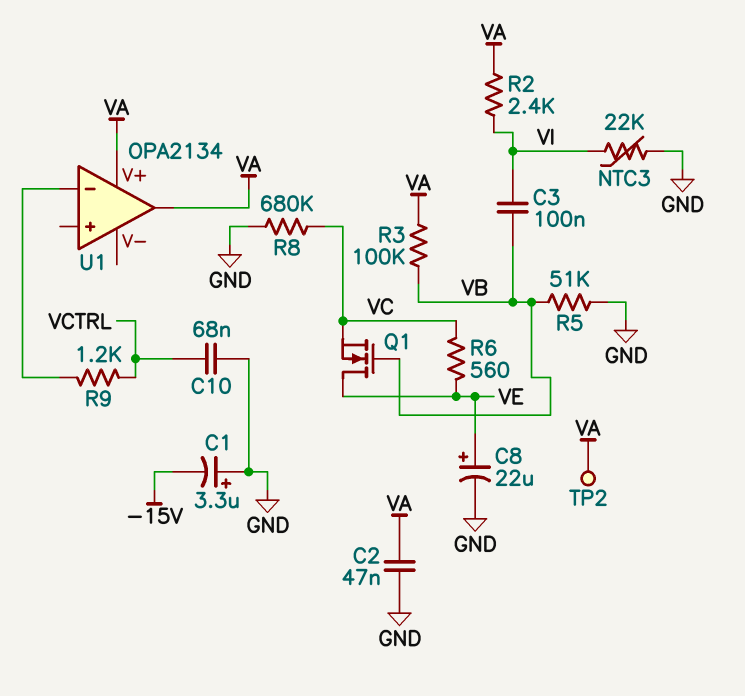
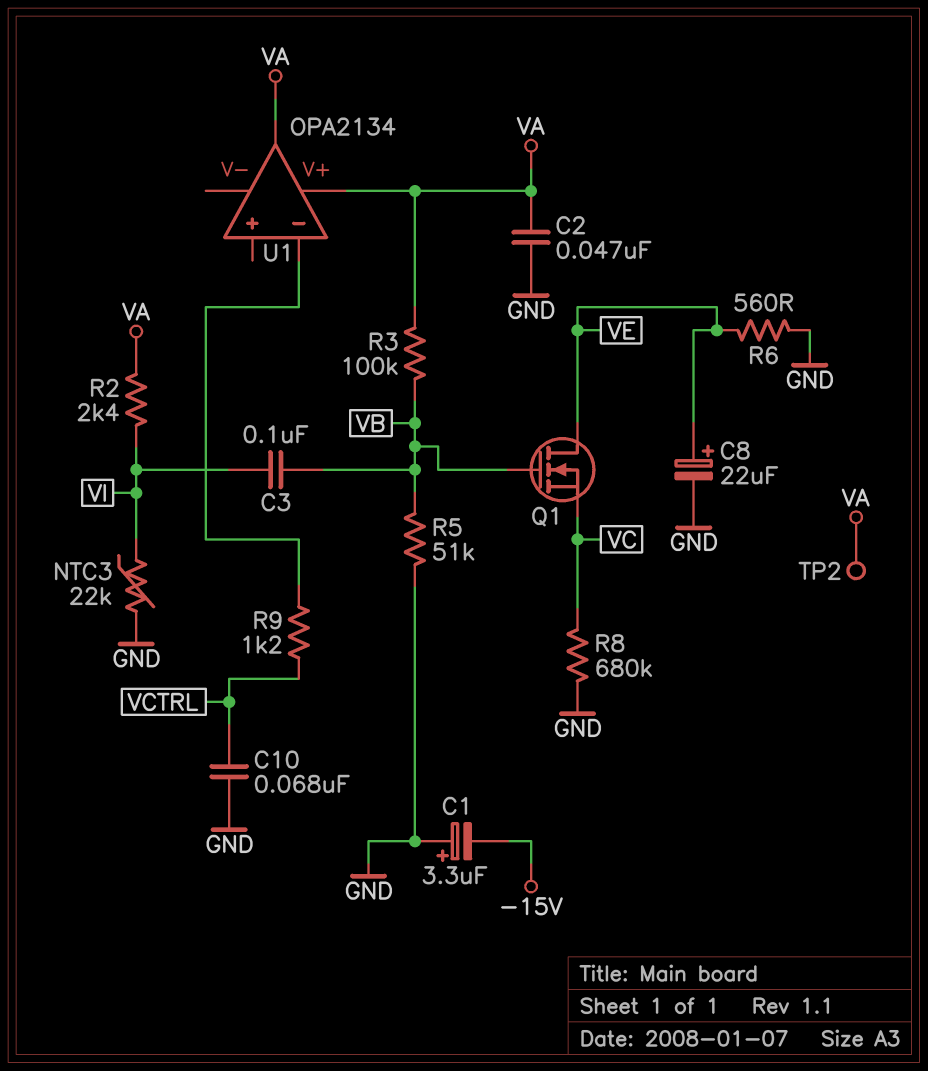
R6: 560 (VC, VE) -> 560 (GND, VE)

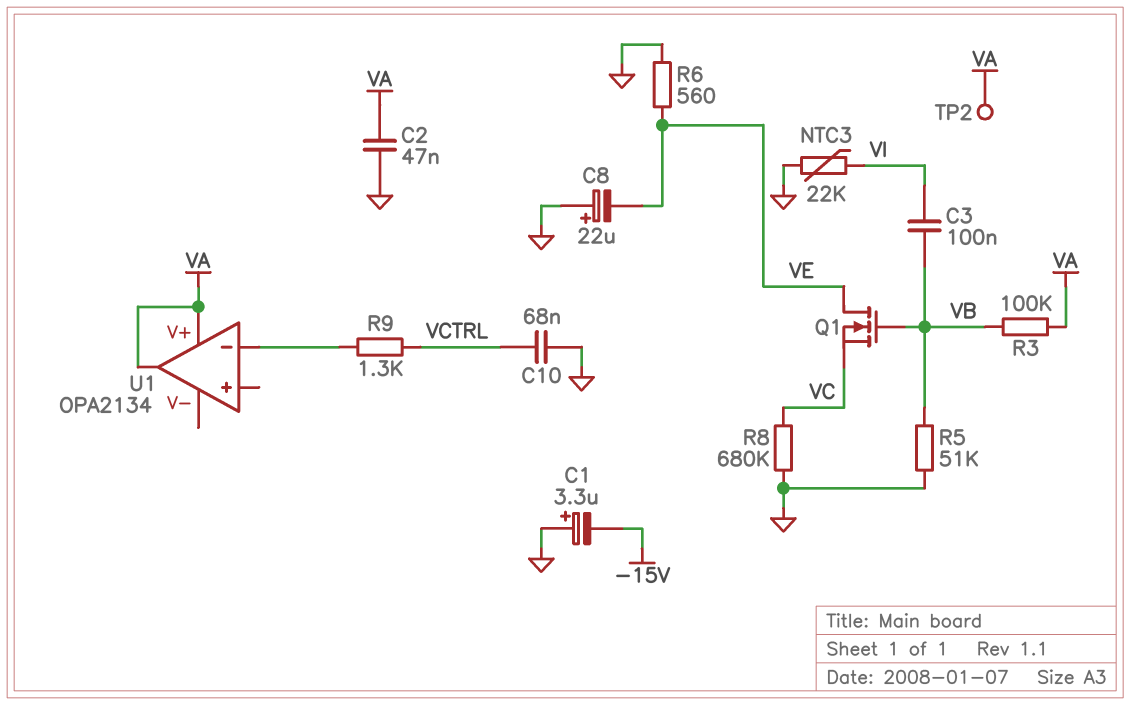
C8: 22uF (plus VE, minus GND) -> 22uF (plus GND, minus VE)
R2: 2.4k (VA, VI) -> none
R9: 1.2k (U1/in-, VCTRL) -> 1.3k (U1/in-, VCTRL)

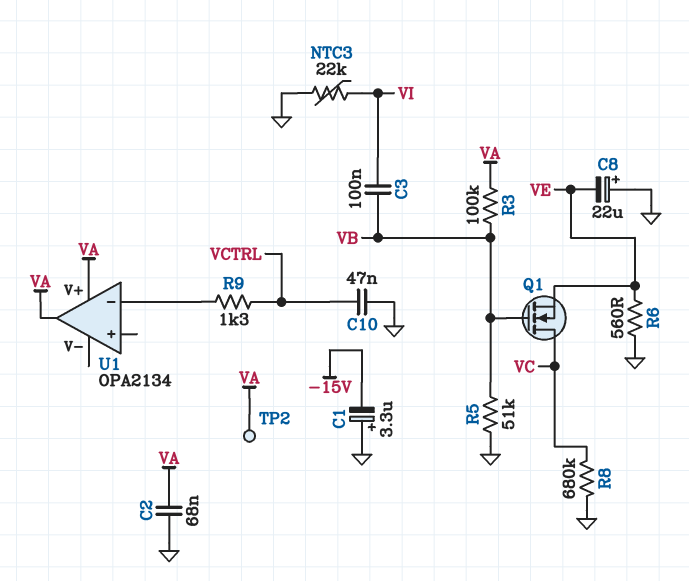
C2: 47nF (GND, VA) -> 68nF (GND, VA)
C10: 68nF (GND, VCTRL) -> 47nF (GND, VCTRL)
Q1: NMOS (G VB, D VE, S VC) -> NMOS (G VB, D VC, S VE)

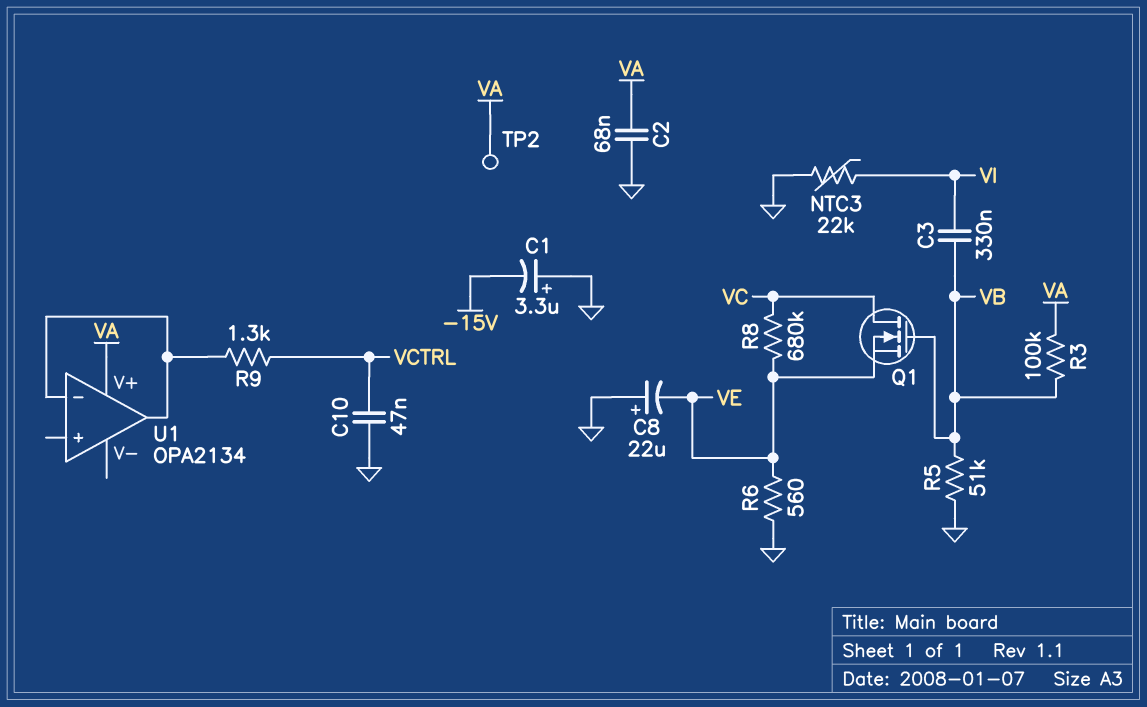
C3: 100nF (VB, VI) -> 330nF (VB, VI)
R8: 680k (GND, VC) -> 680k (VC, VE)
U1 pin out: VA -> U1/in-

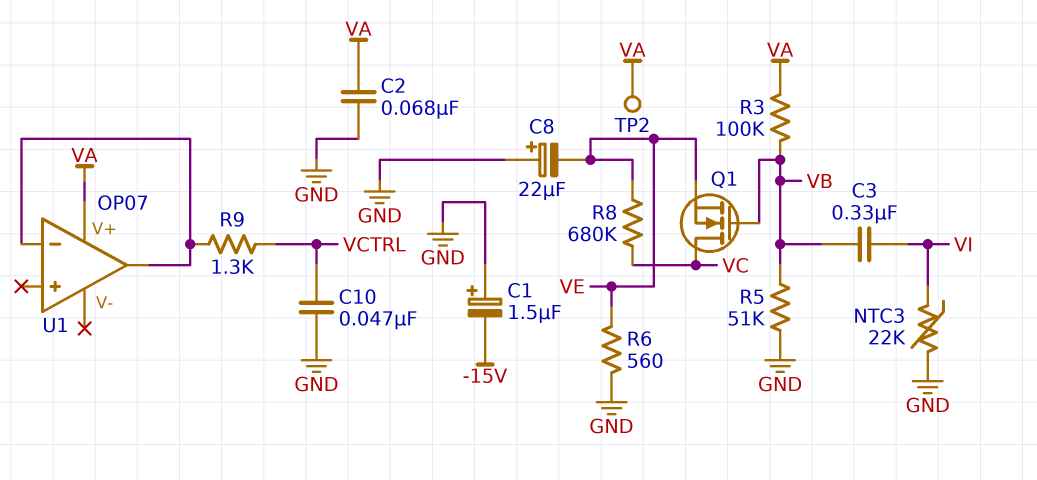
C1: 3.3uF (plus GND, minus -15V) -> 1.5uF (plus GND, minus -15V)
U1: OPA2134 -> OP07

